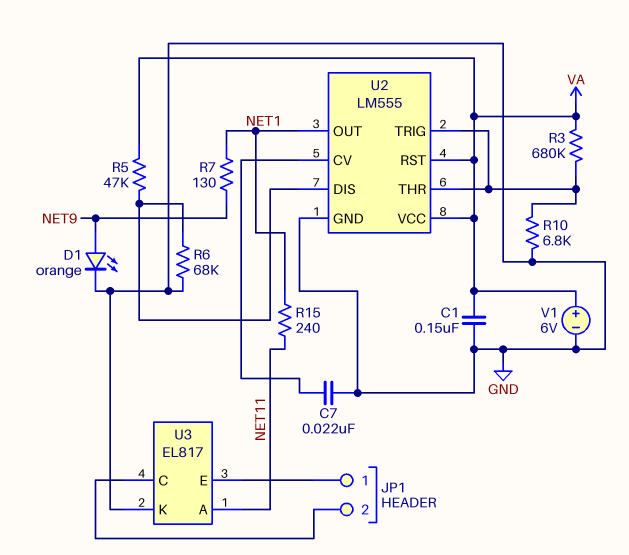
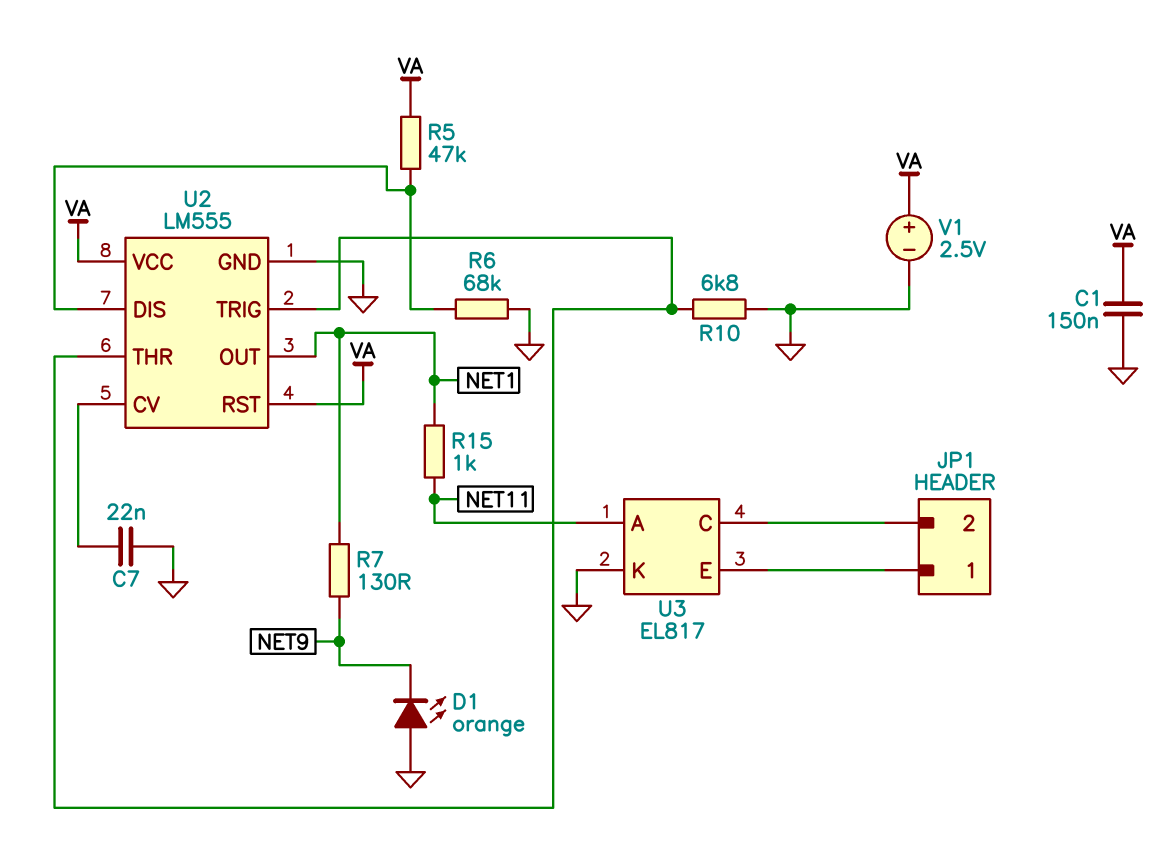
D1: LED orange (A NET9, K GND) -> LED orange (A GND, K NET9)
R3: 680k (U2/THR, VA) -> none
R15: 240 (NET1, NET11) -> 1k (NET1, NET11)
V1: 6V (plus VA, minus GND) -> 2.5V (plus VA, minus GND)

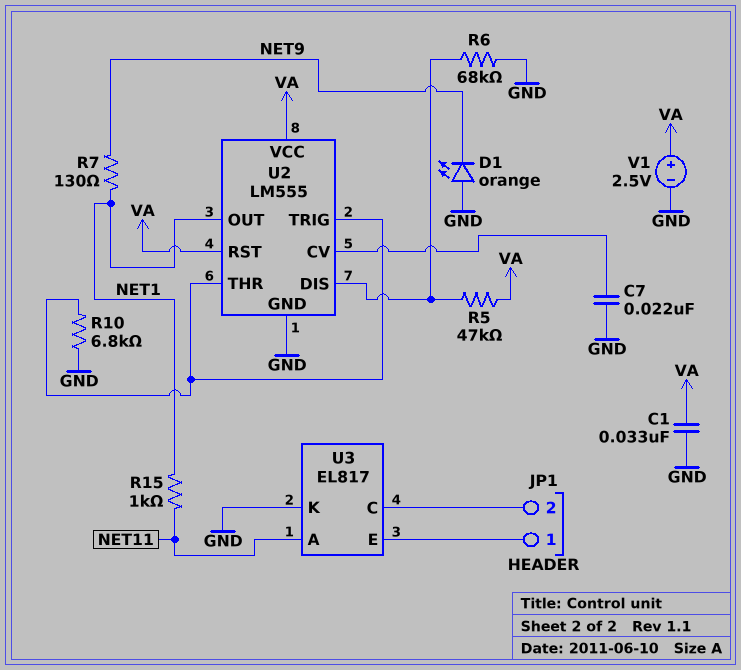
C1: 150nF (GND, VA) -> 33nF (GND, VA)

